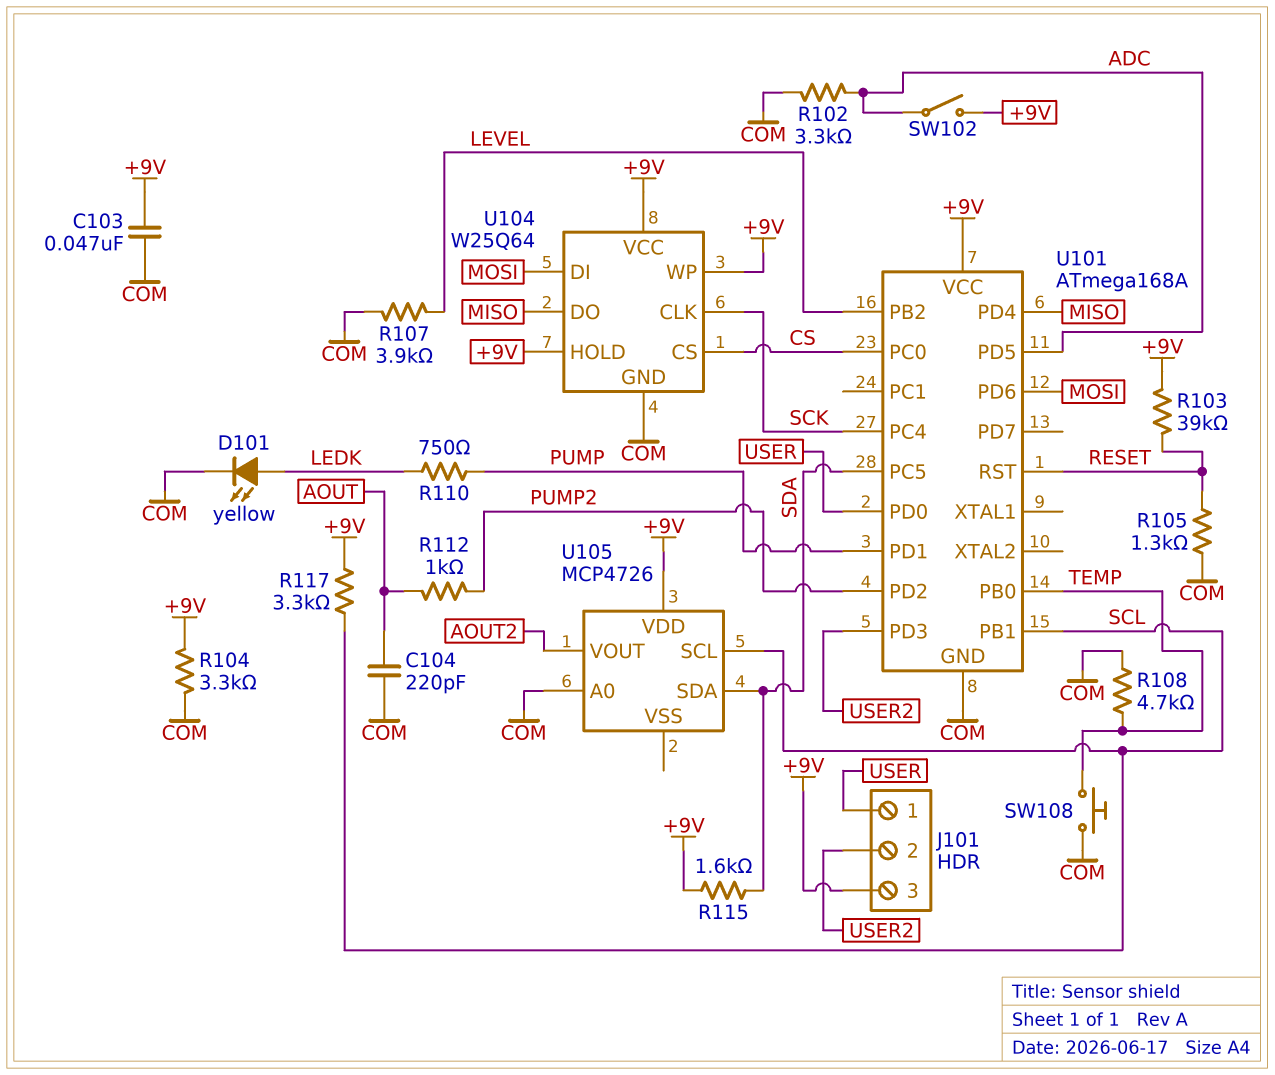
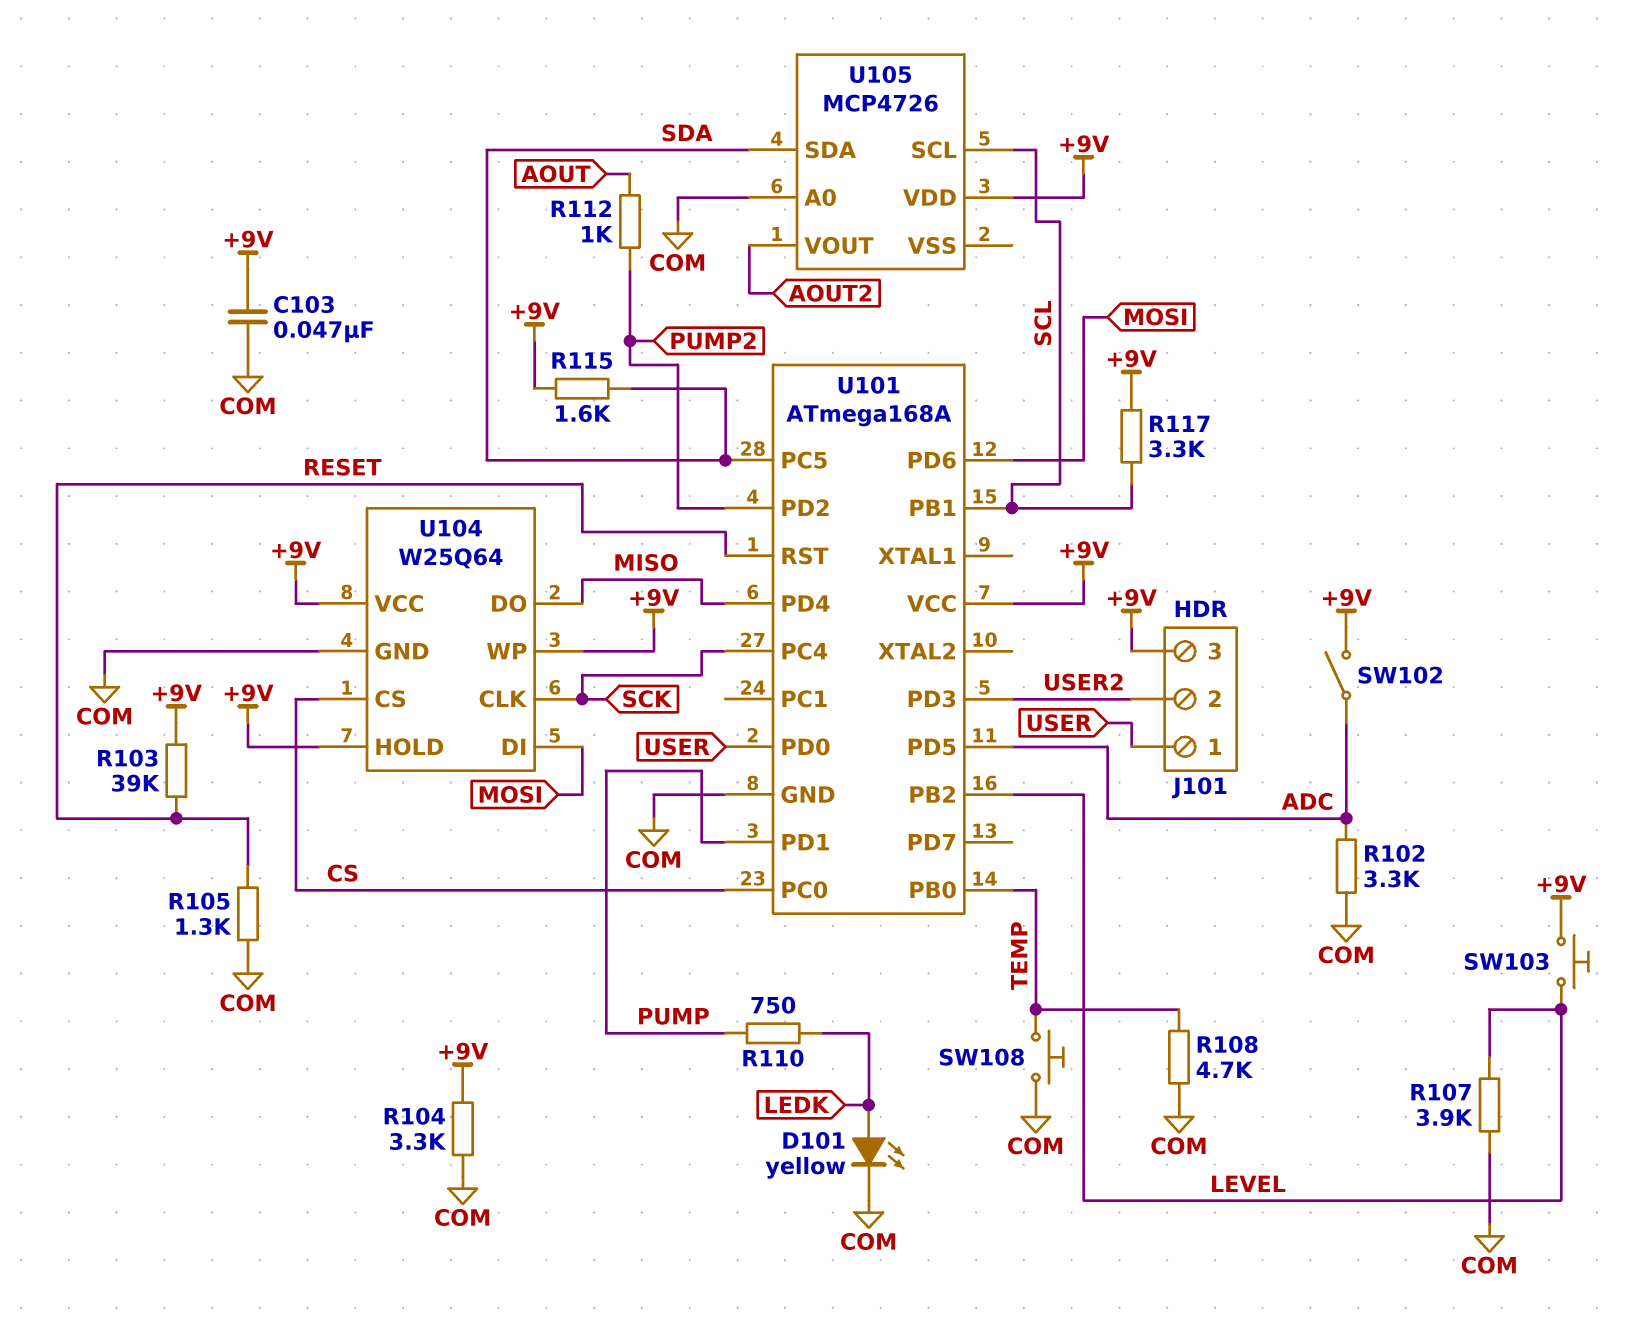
C104: 220pF (AOUT, COM) -> none
SW103: none -> button (+9V, LEVEL)

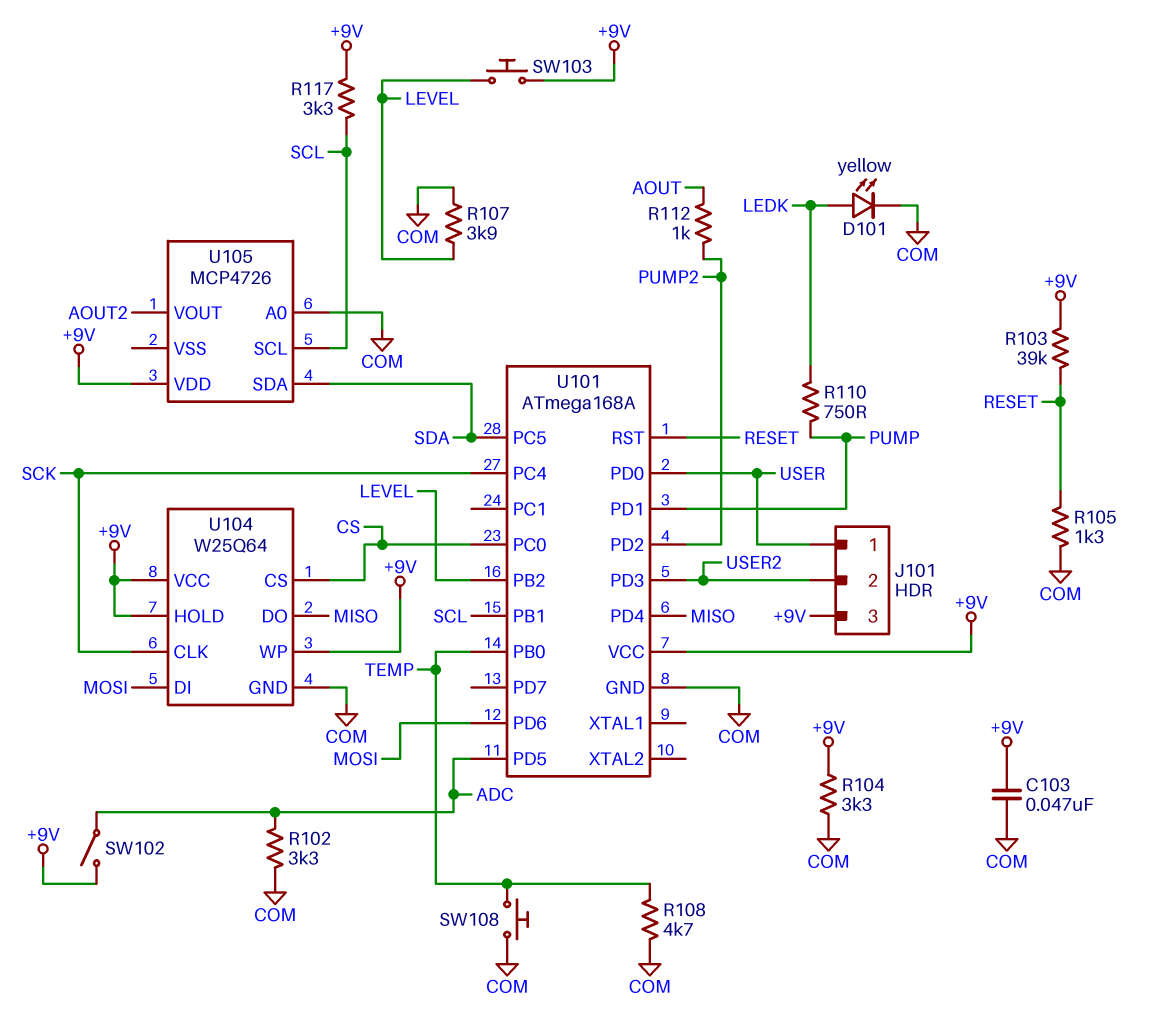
R115: 1.6k (+9V, SDA) -> none

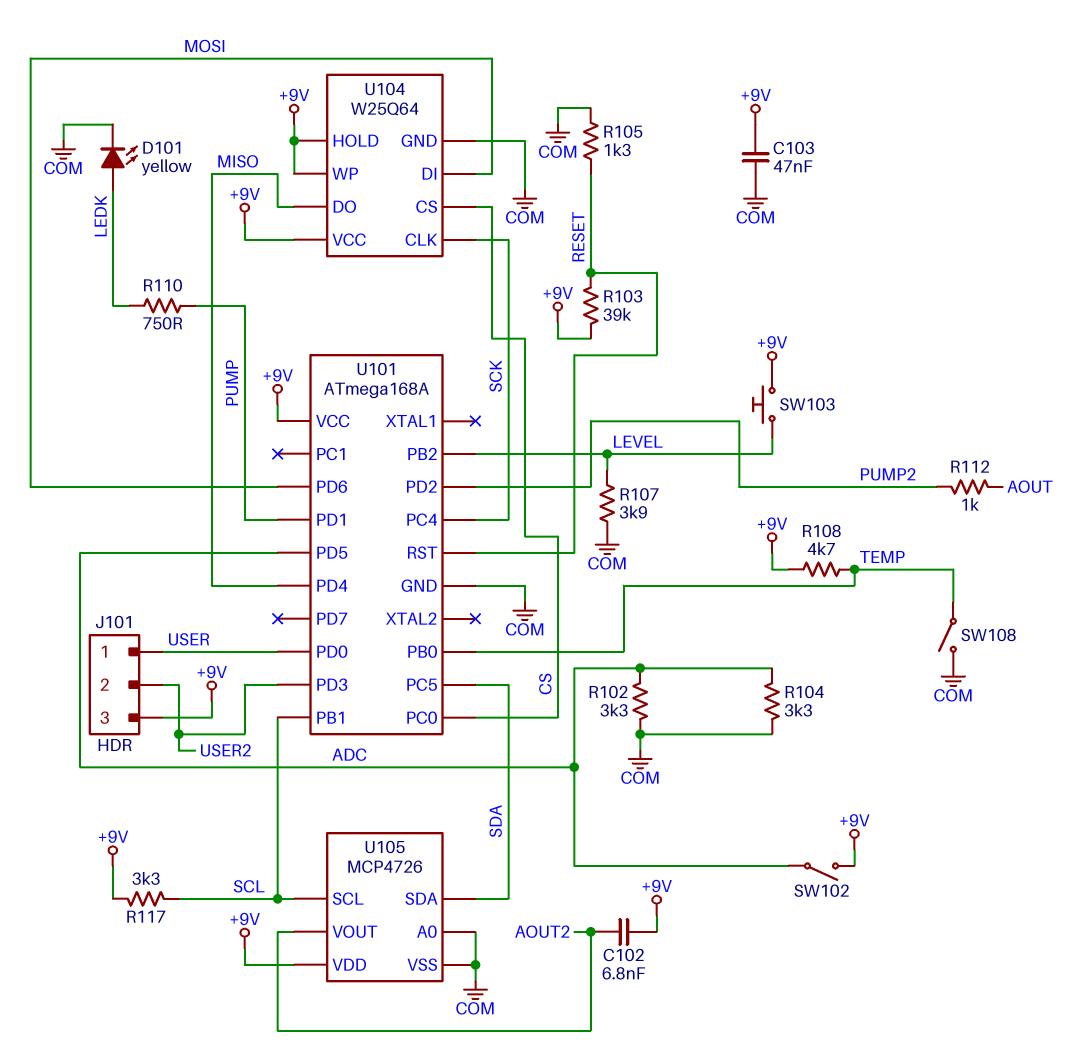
C102: none -> 6.8nF (+9V, AOUT2)
R104: 3.3k (+9V, COM) -> 3.3k (ADC, COM)
R108: 4.7k (COM, TEMP) -> 4.7k (+9V, TEMP)
SW108: button (COM, TEMP) -> switch (COM, TEMP)
U105 pin VSS: none -> COM

